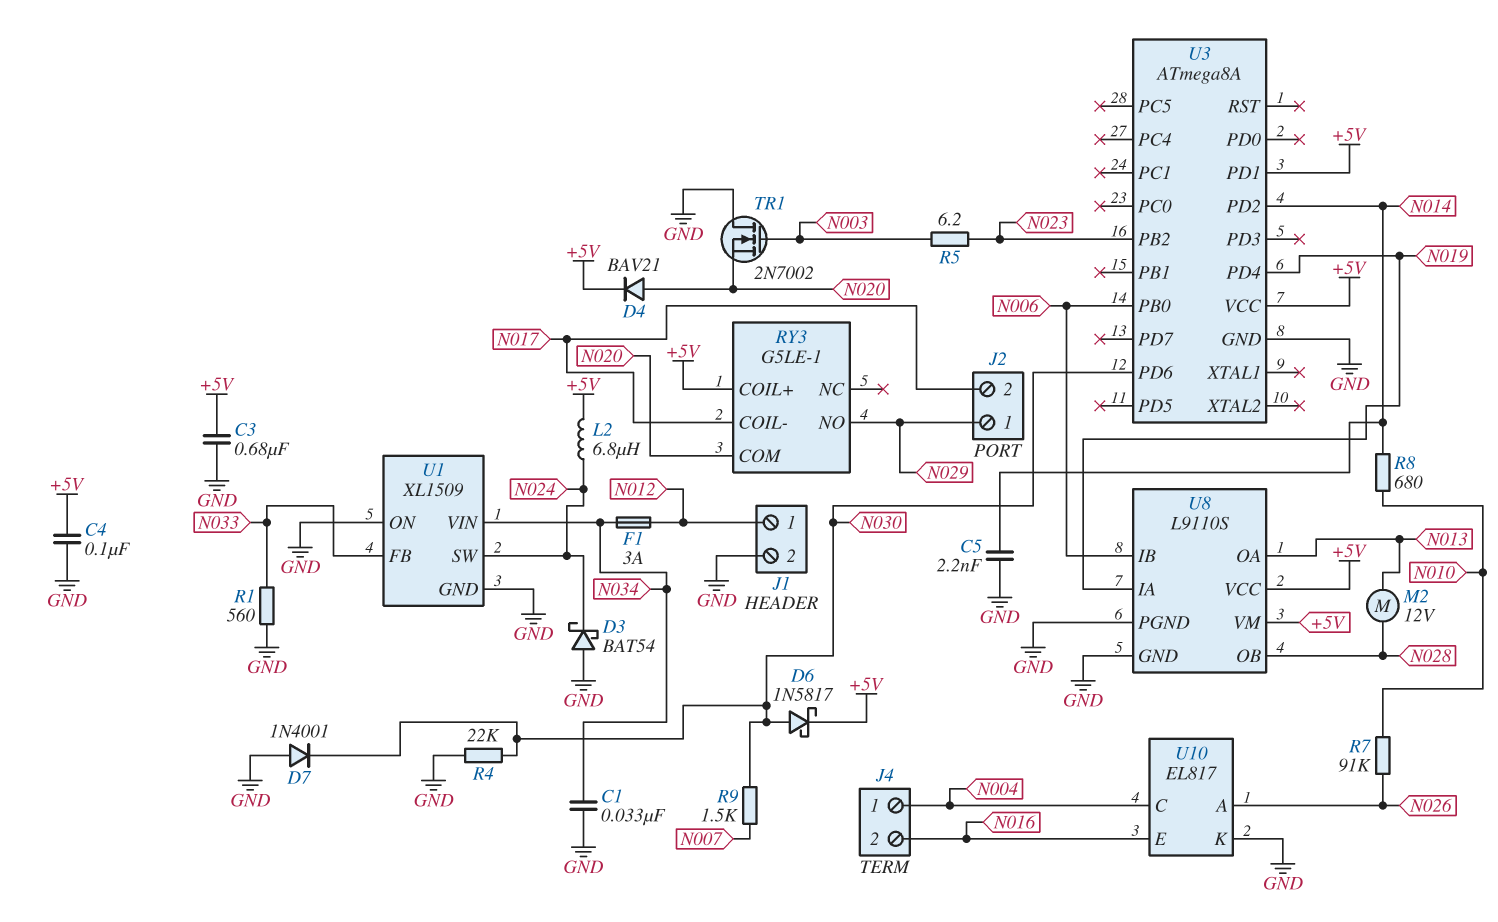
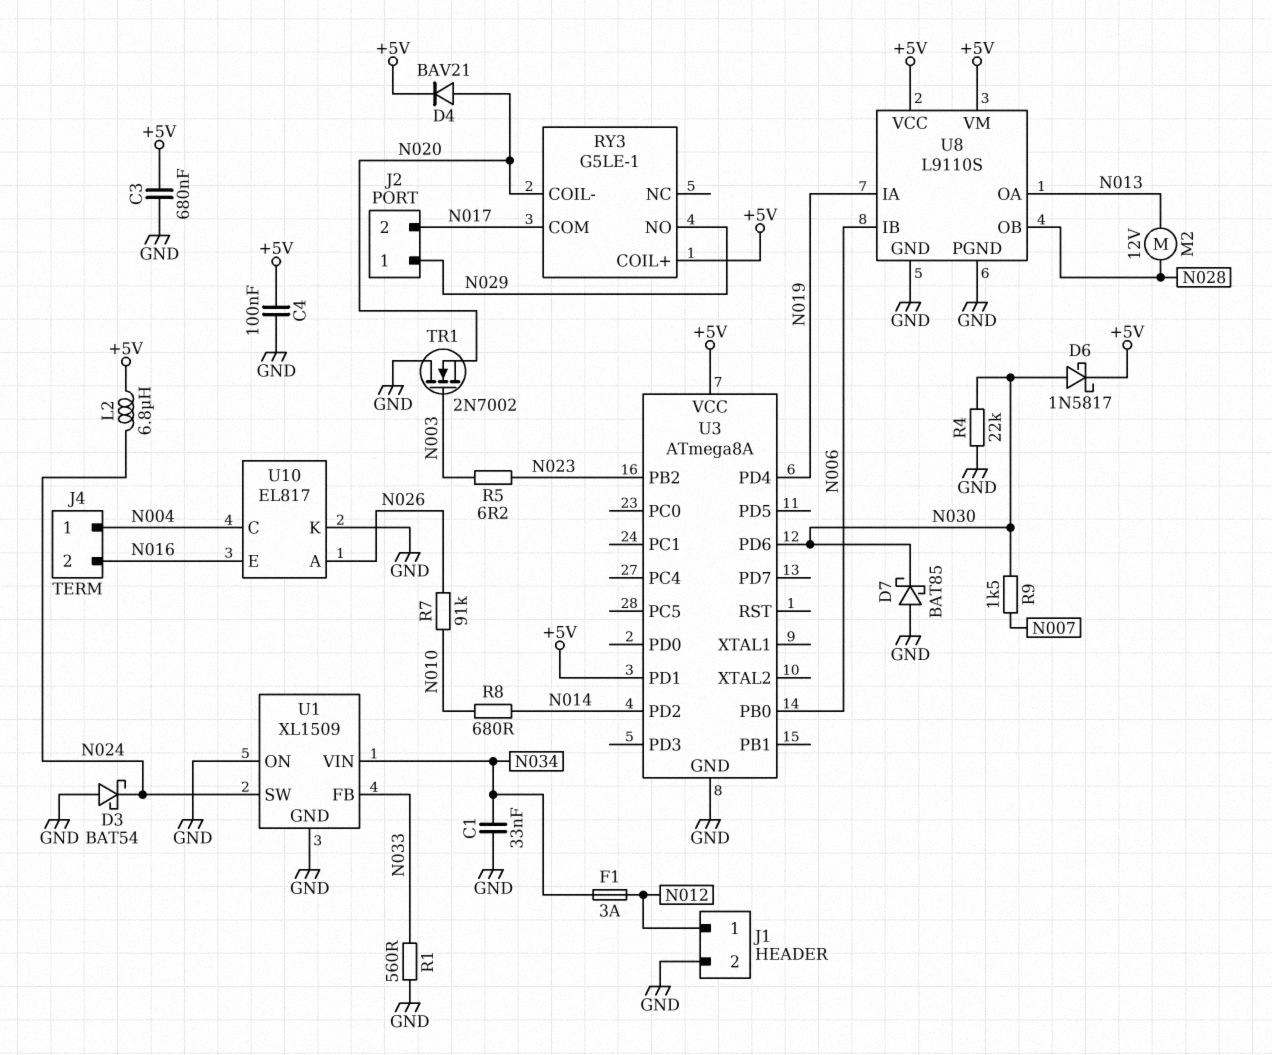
C5: 2.2nF (GND, N014) -> none
D7: diode 1N4001 (A GND, K N030) -> schottky BAT85 (A GND, K N030)
RY3 pin COIL-: N017 -> N020
RY3 pin COM: N020 -> N017

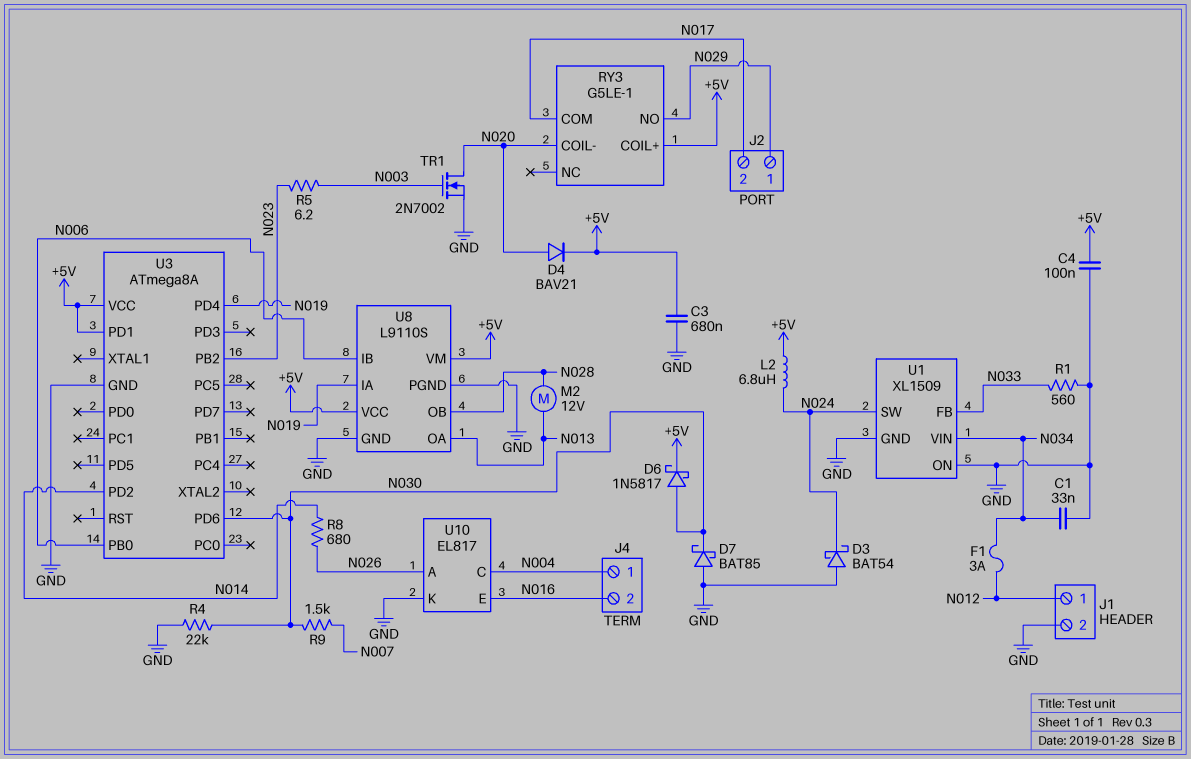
R7: 91k (N010, N026) -> none
R8: 680 (N010, N014) -> 680 (N014, N026)
TR1: NMOS 2N7002 (G N003, D GND, S N020) -> NMOS 2N7002 (G N003, D N020, S GND)

